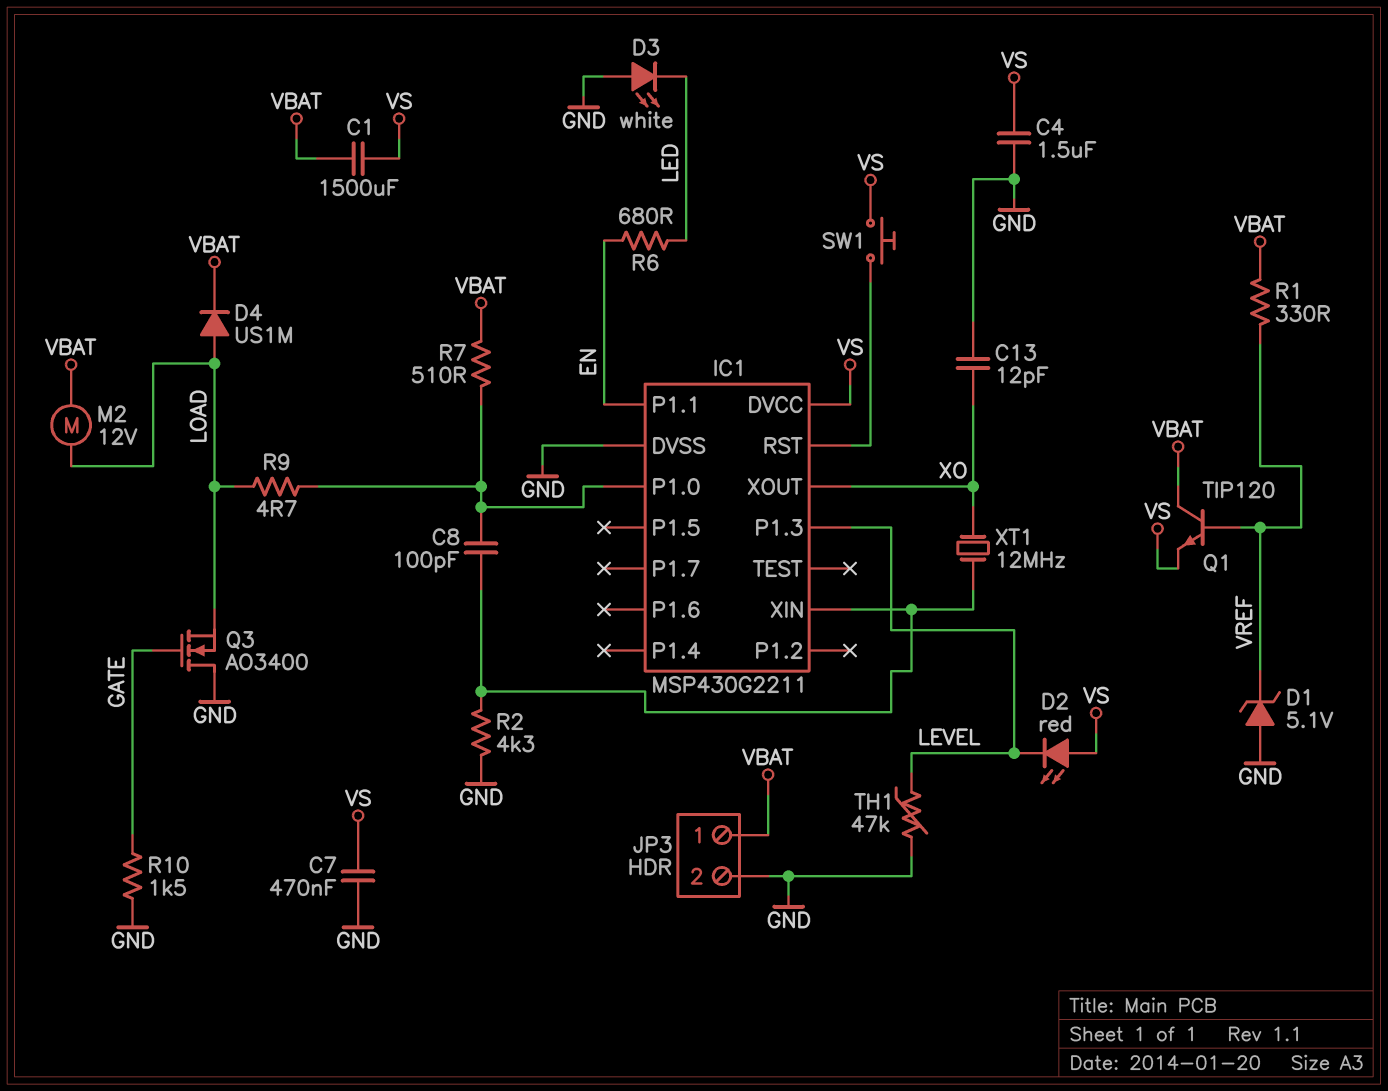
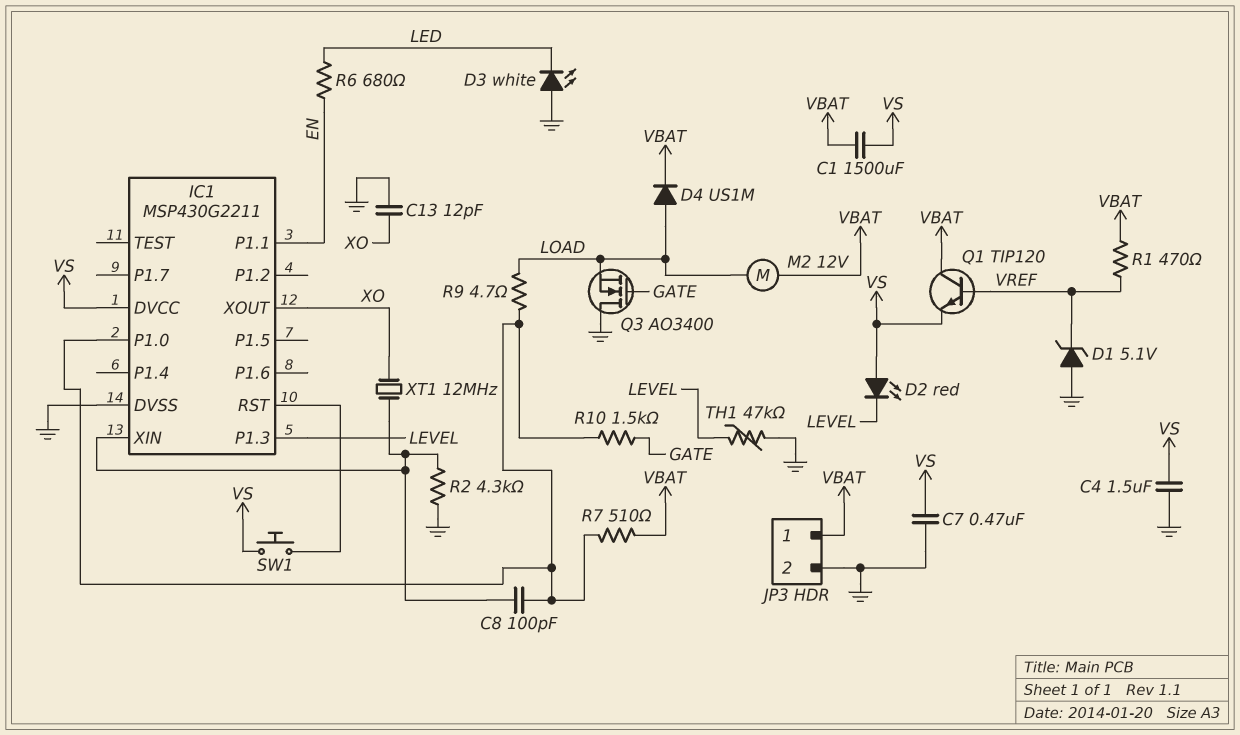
R1: 330 (VBAT, VREF) -> 470 (VBAT, VREF)
R10: 1.5k (GATE, GND) -> 1.5k (GATE, IC1/P1.0)

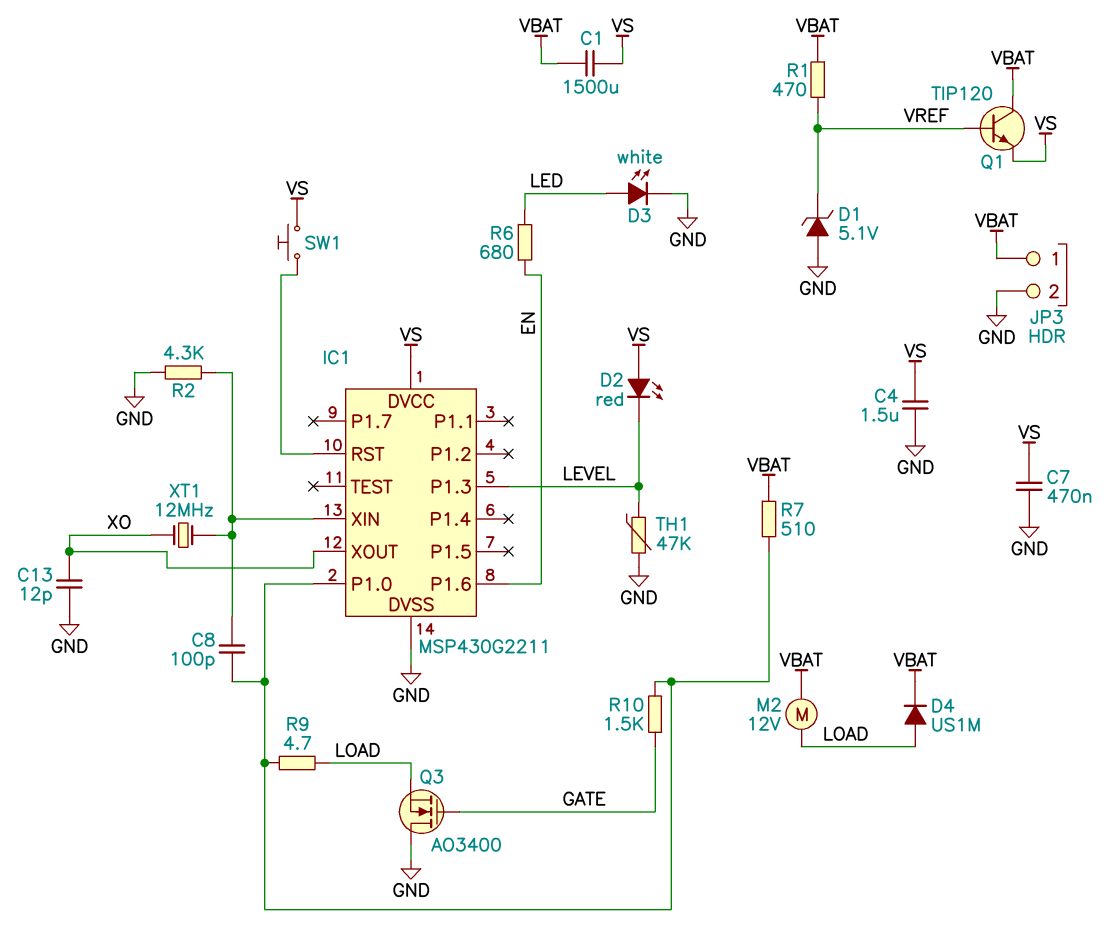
D3: LED white (A GND, K LED) -> LED white (A LED, K GND)
IC1 pin P1.1: EN -> none
IC1 pin P1.6: none -> EN

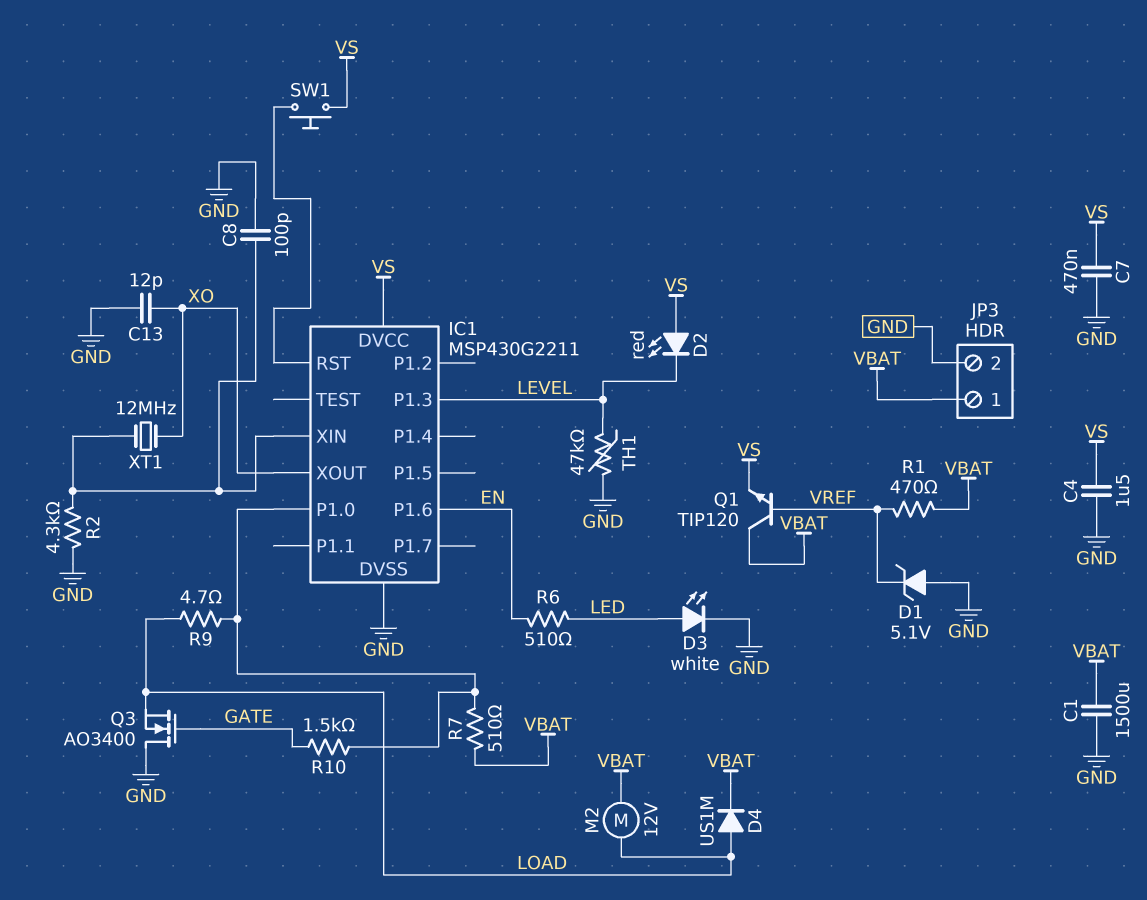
C1: 1500uF (VBAT, VS) -> 1500uF (GND, VBAT)
C8: 100pF (IC1/P1.0, IC1/XIN) -> 100pF (GND, IC1/XIN)
R6: 680 (EN, LED) -> 510 (EN, LED)

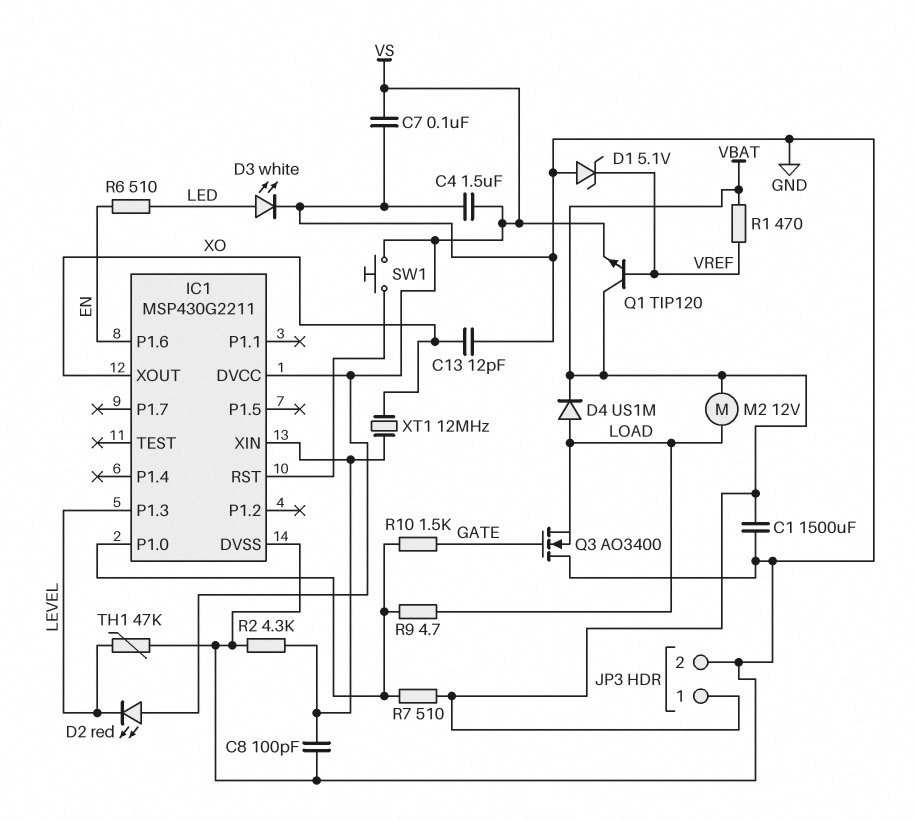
C7: 470nF (GND, VS) -> 100nF (GND, VS)

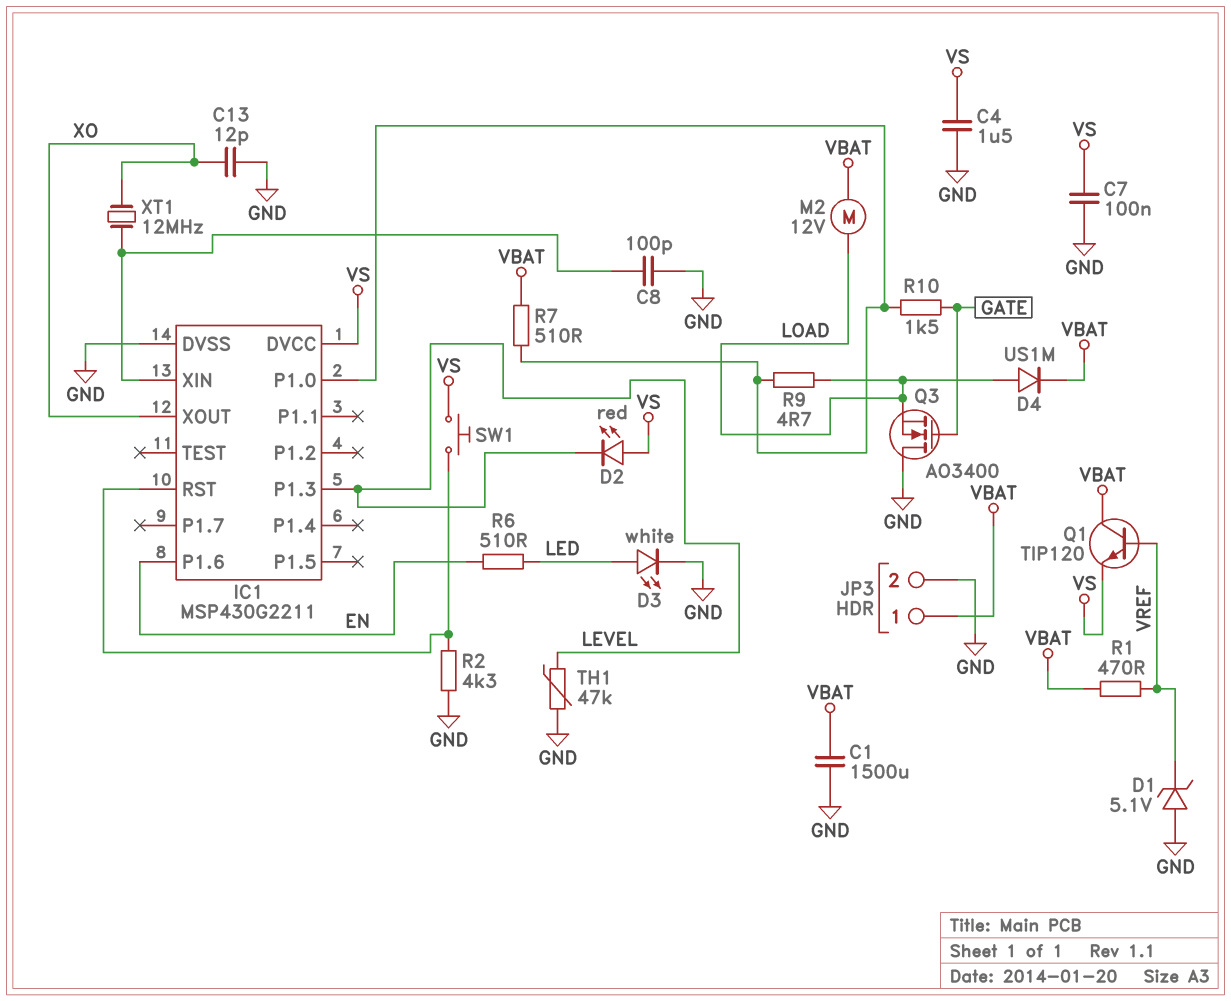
R2: 4.3k (GND, IC1/XIN) -> 4.3k (GND, IC1/RST)

